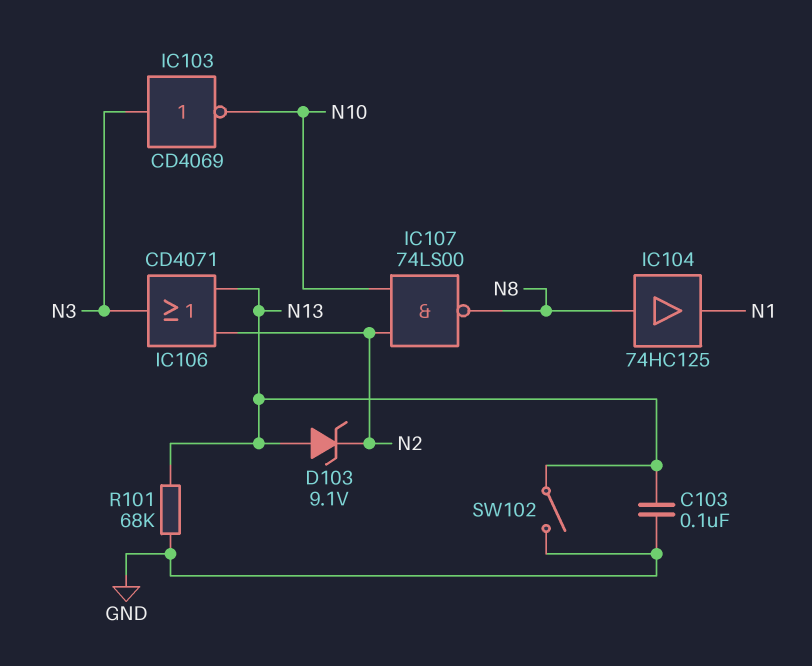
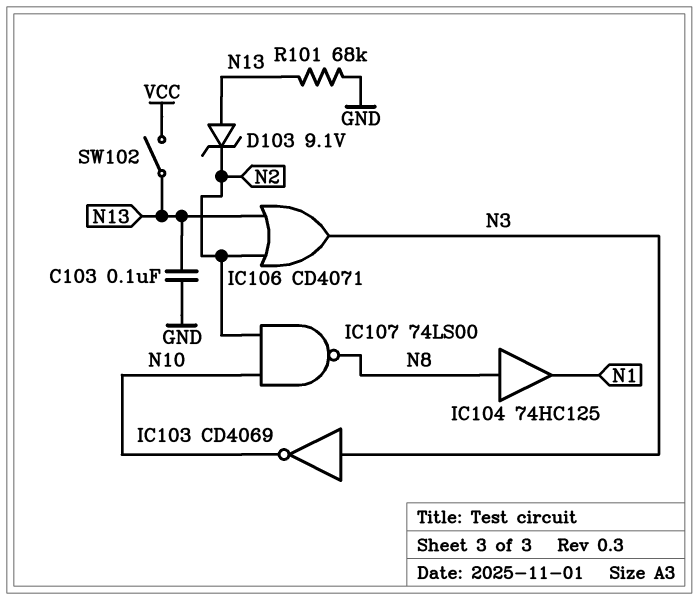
SW102: switch (GND, N13) -> switch (N13, VCC)

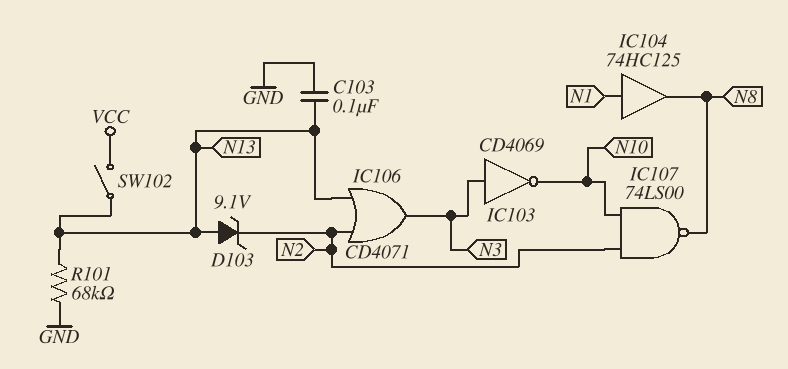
IC104: buffer 74HC125 (in N8, out N1) -> buffer 74HC125 (in N1, out N8)

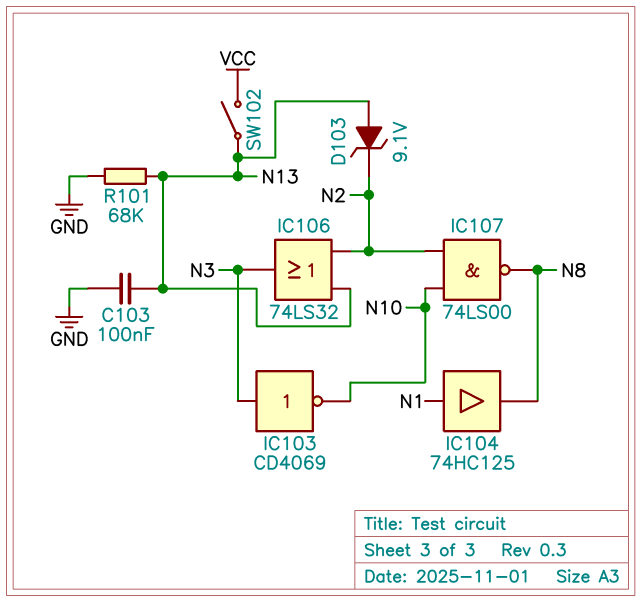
IC106: OR CD4071 (in N2, in N13, out N3) -> OR 74LS32 (in N2, in N13, out N3)

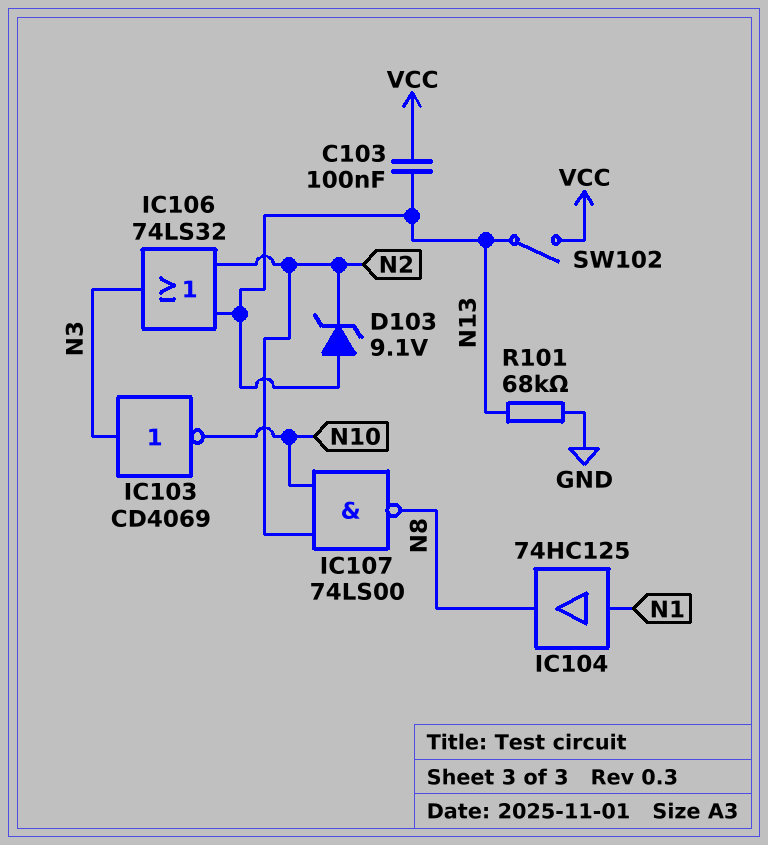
C103: 100nF (GND, N13) -> 100nF (N13, VCC)

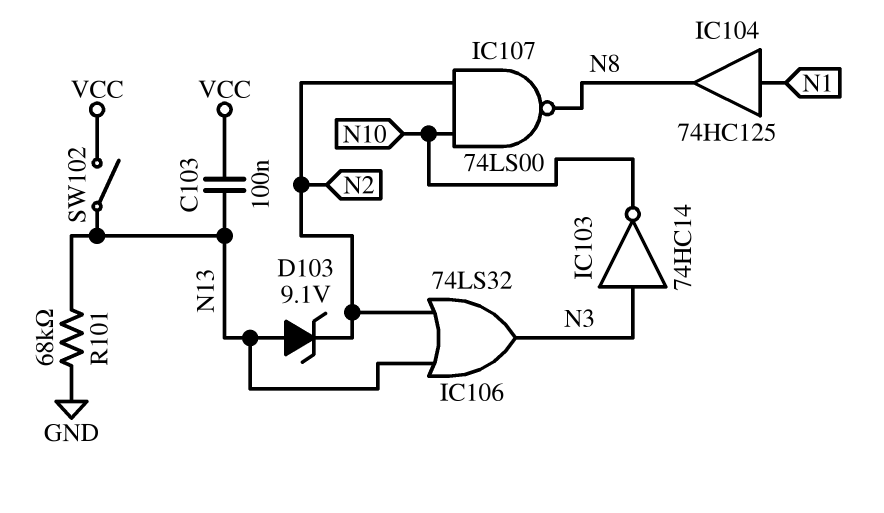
IC103: NOT CD4069 (in N3, out N10) -> NOT 74HC14 (in N3, out N10)

